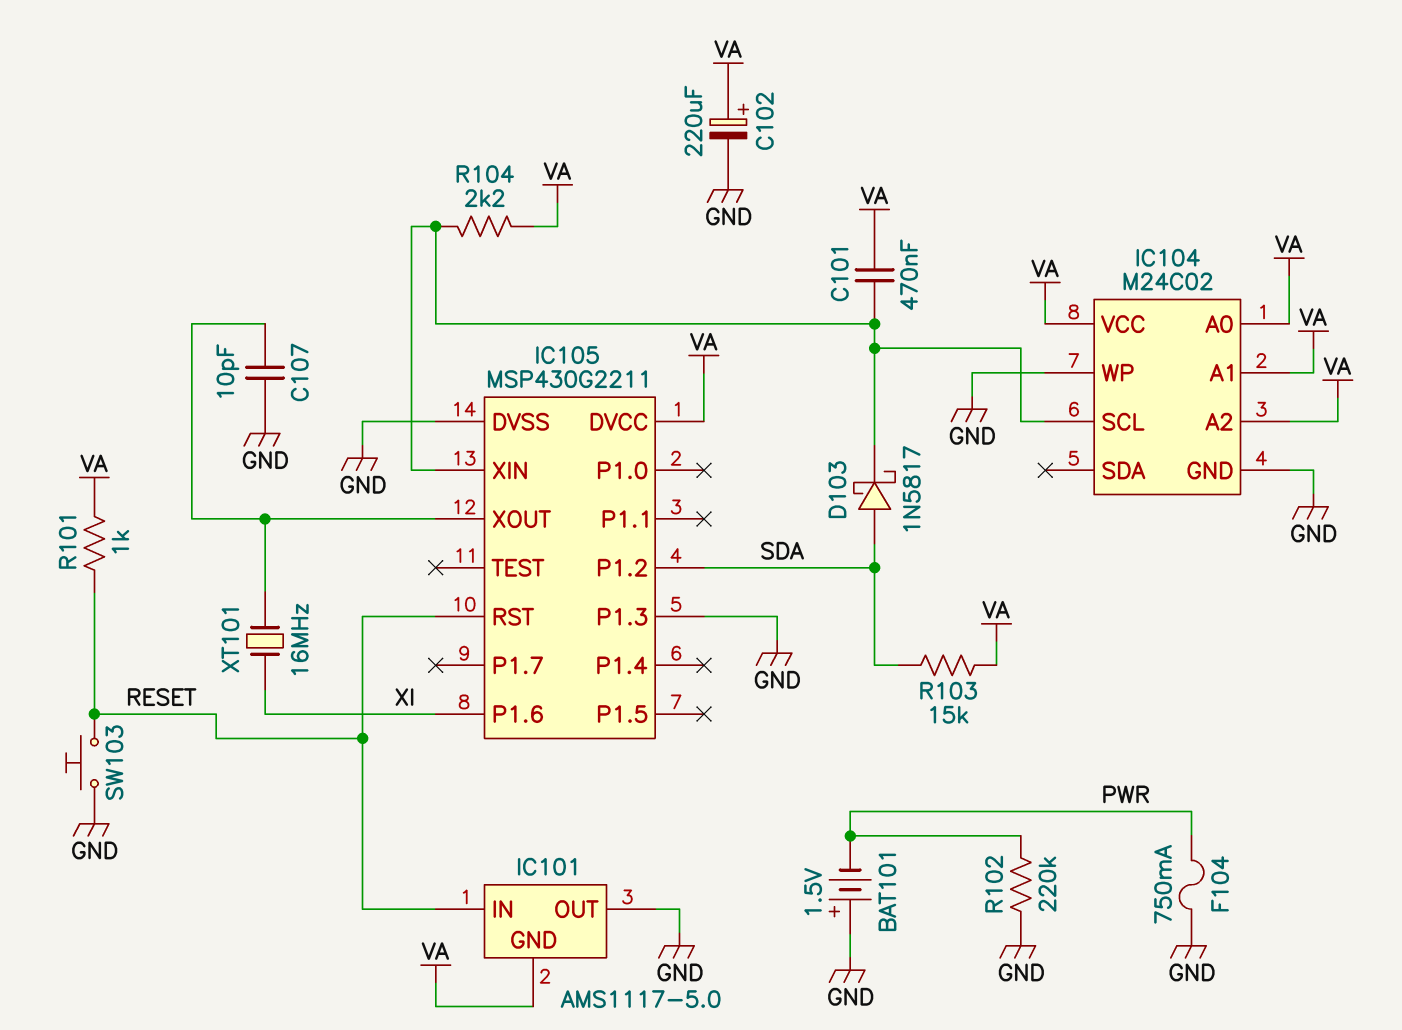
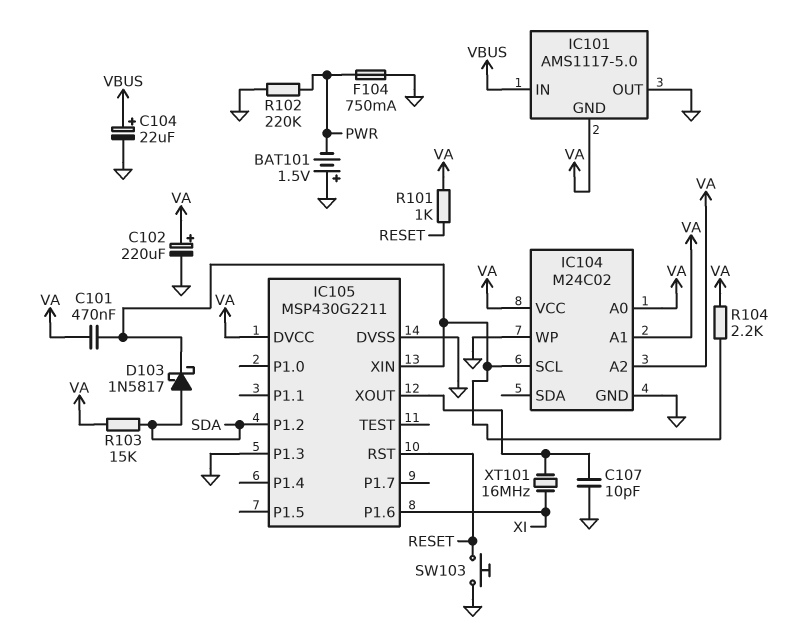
C104: none -> 22uF (plus VBUS, minus GND)
IC101 pin IN: RESET -> VBUS

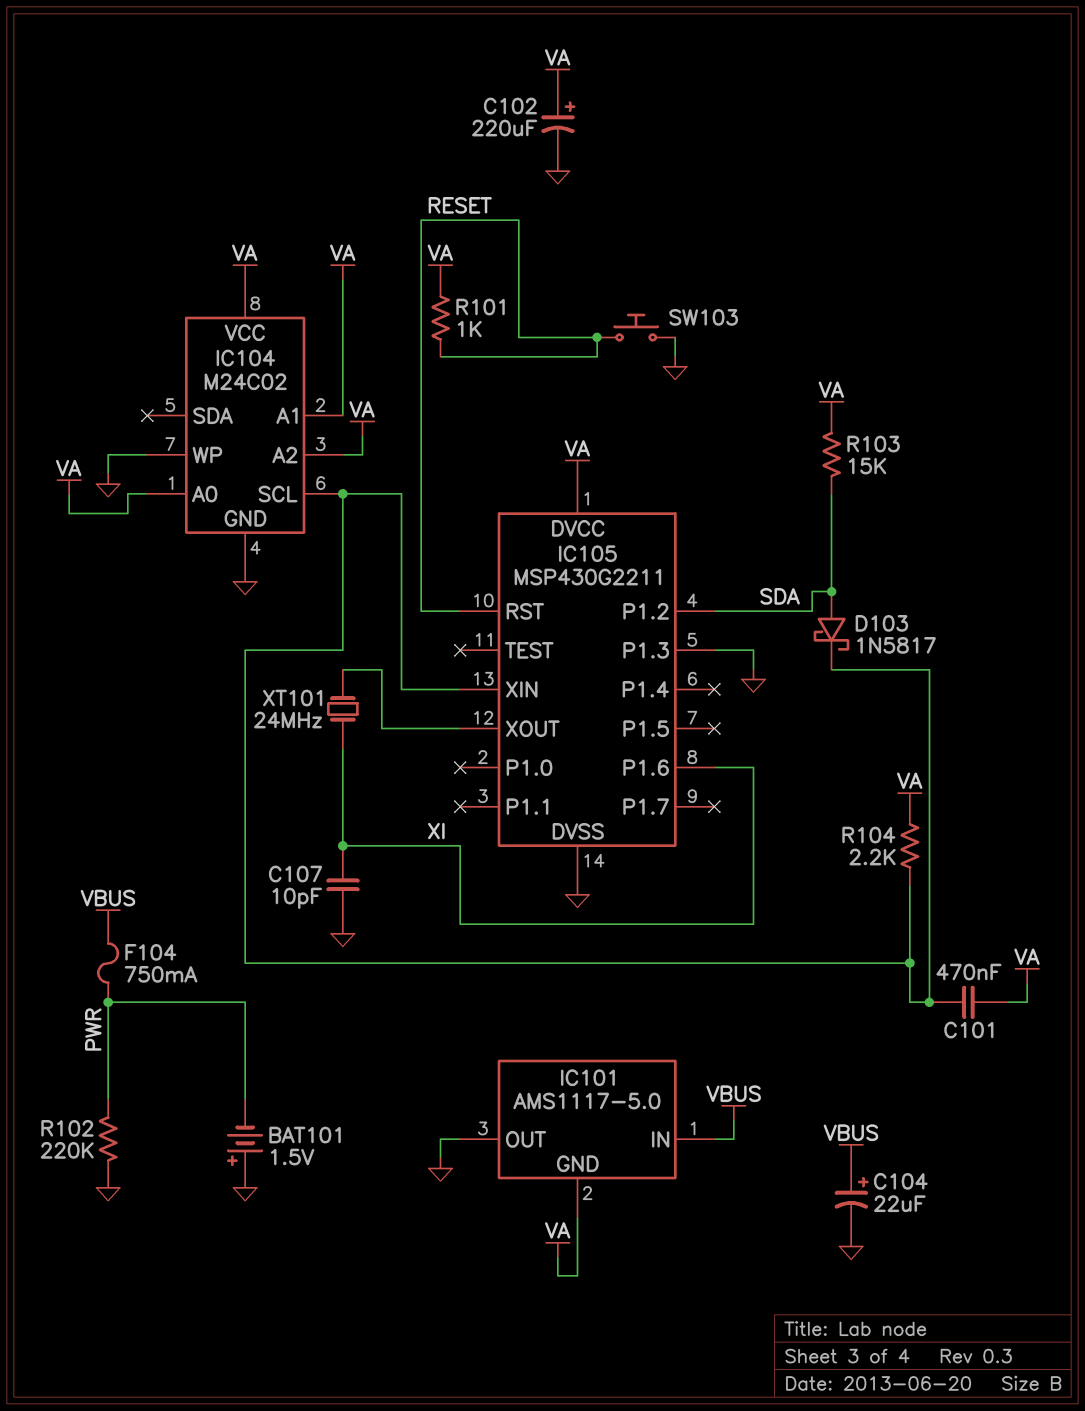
C107: 10pF (GND, IC105/XOUT) -> 10pF (GND, XI)
F104: 750mA (GND, PWR) -> 750mA (PWR, VBUS)
XT101: 16MHz (IC105/XOUT, XI) -> 24MHz (IC105/XOUT, XI)

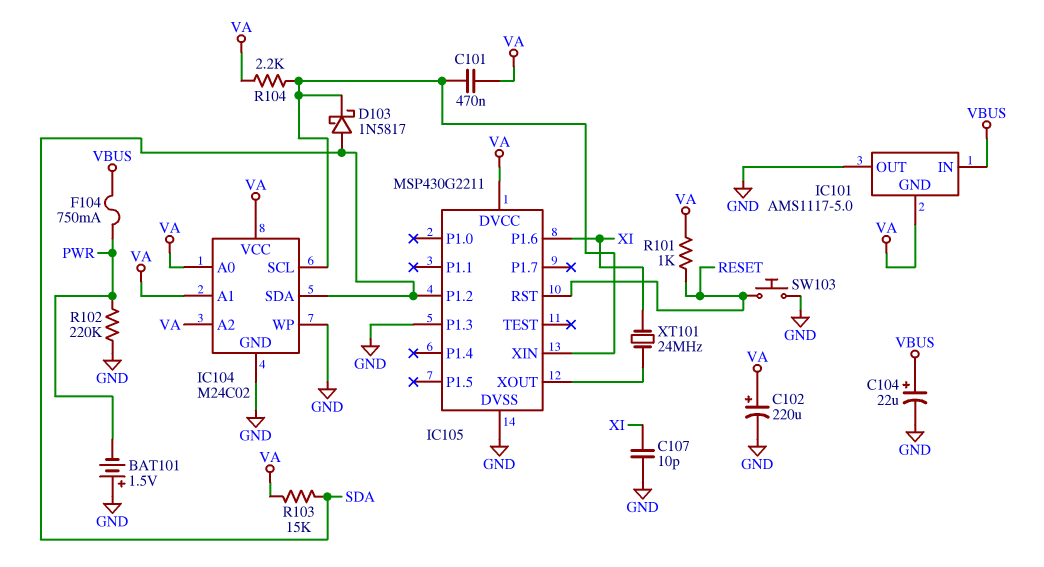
IC104 pin SDA: none -> SDA

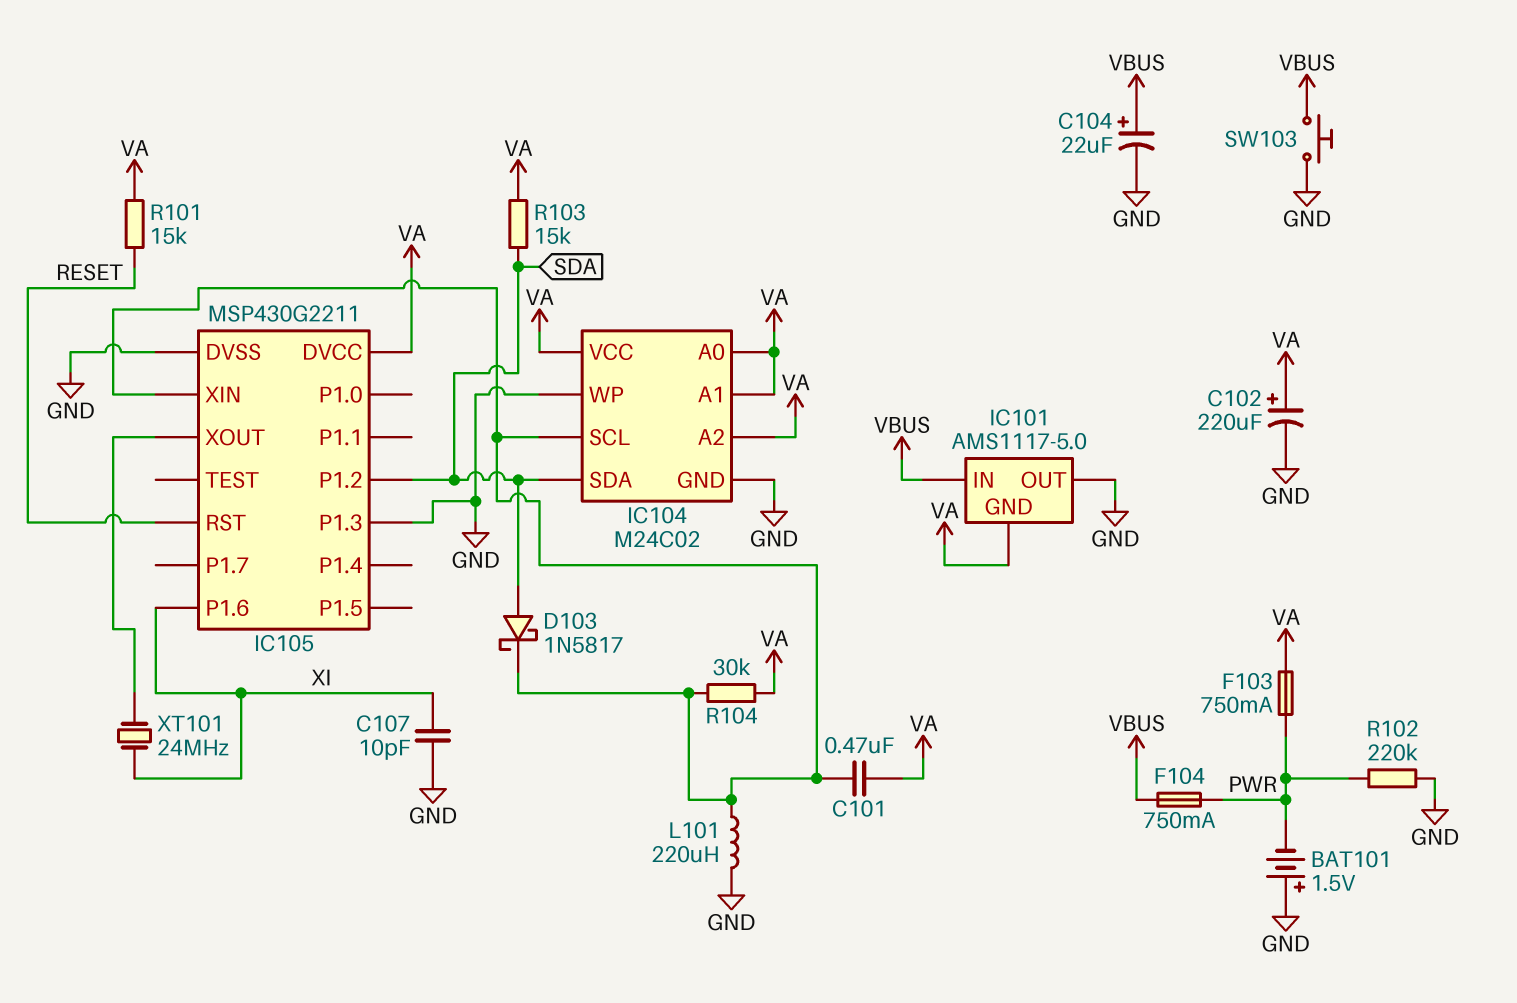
F103: none -> 750mA (PWR, VA)
L101: none -> 220uH (GND, IC104/SCL)
R101: 1k (RESET, VA) -> 15k (RESET, VA)
R104: 2.2k (IC104/SCL, VA) -> 30k (IC104/SCL, VA)
SW103: button (GND, RESET) -> button (GND, VBUS)

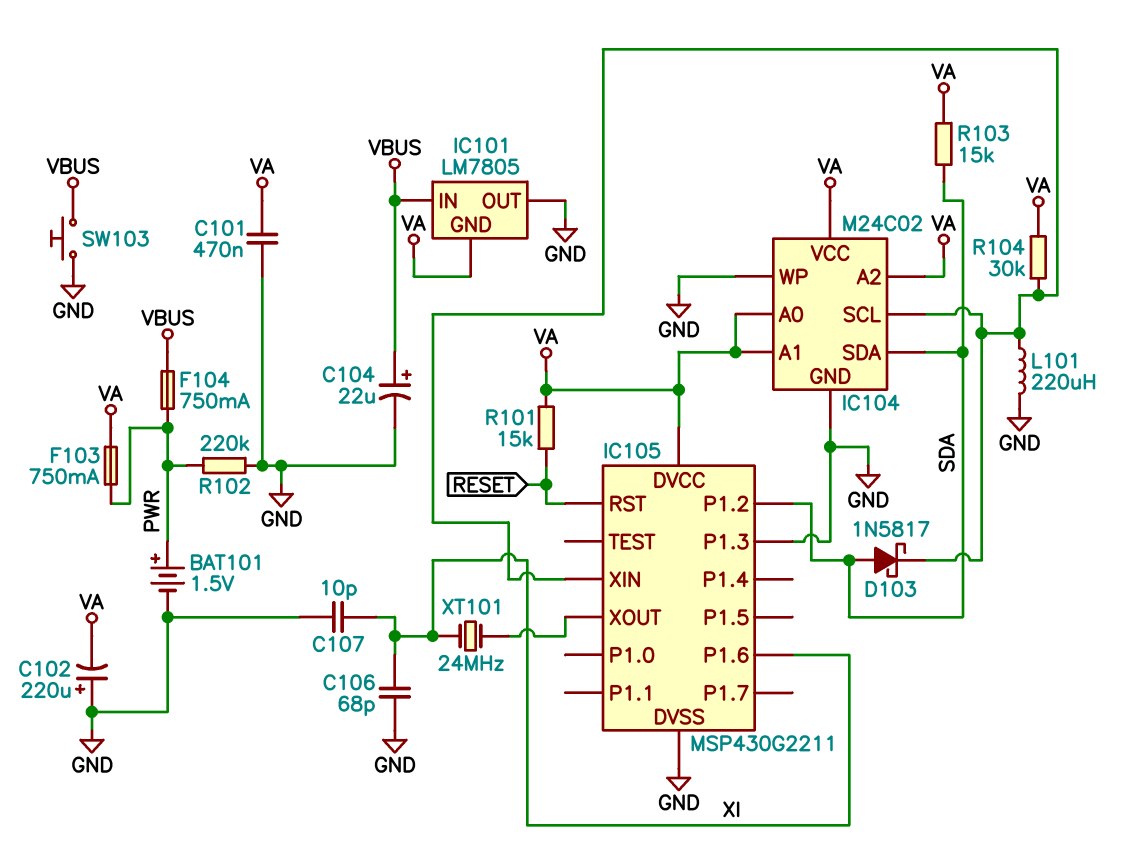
BAT101: 1.5V (plus GND, minus PWR) -> 1.5V (plus PWR, minus GND)
C101: 470nF (IC104/SCL, VA) -> 470nF (GND, VA)
C102: 220uF (plus VA, minus GND) -> 220uF (plus GND, minus VA)
C106: none -> 68pF (GND, XI)
IC101: AMS1117-5.0 -> LM7805

